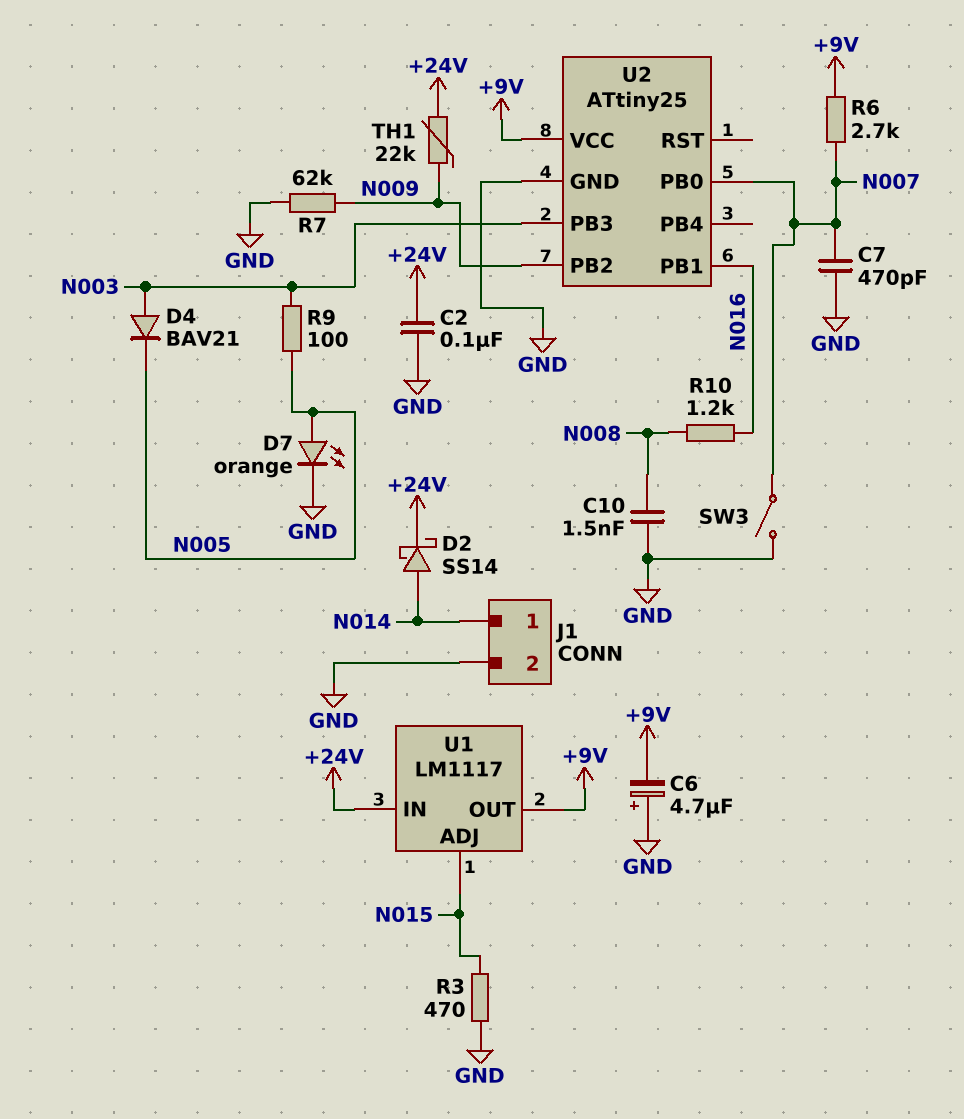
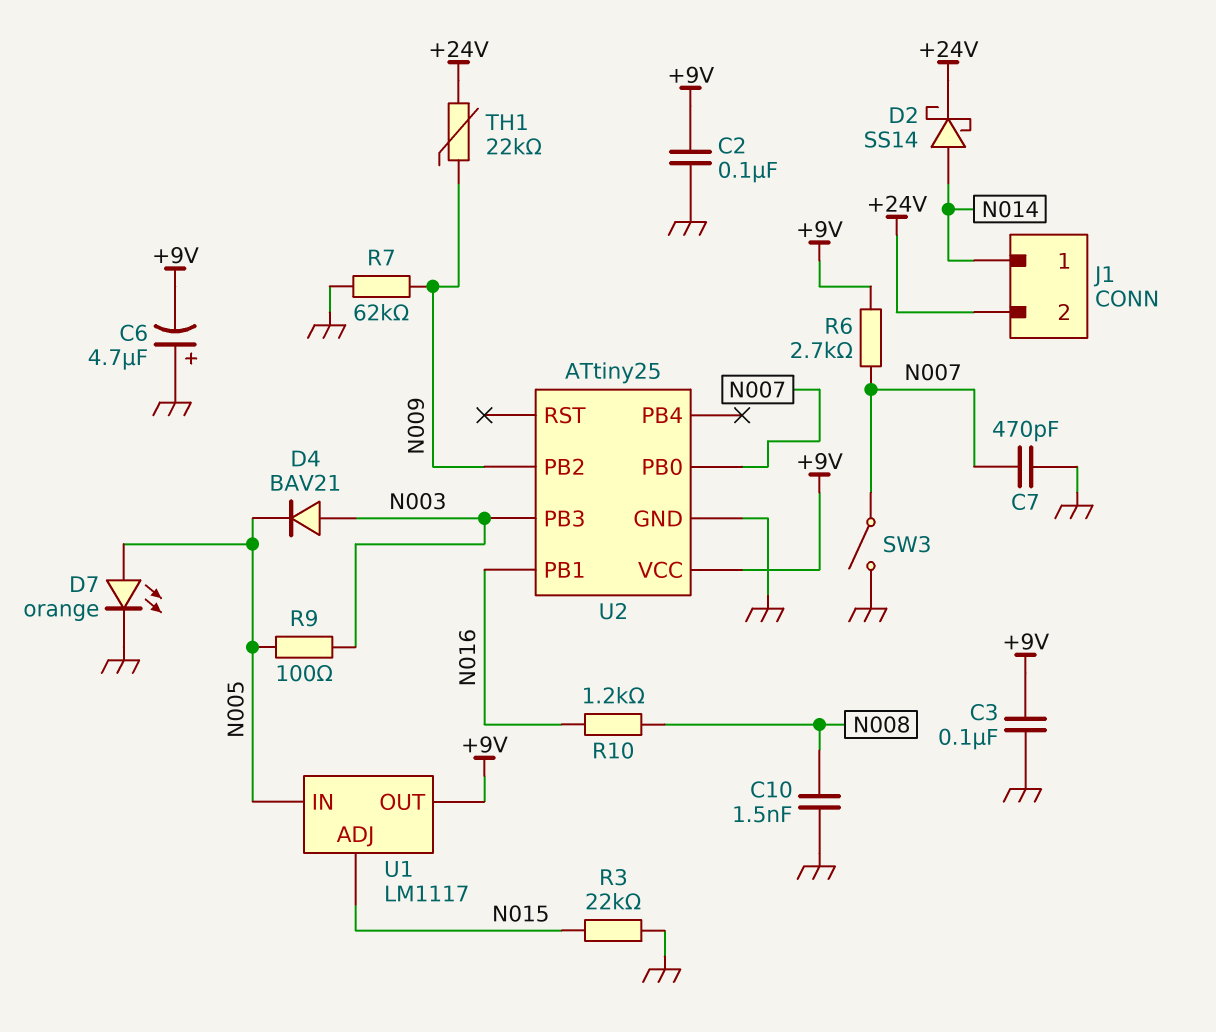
C2: 100nF (+24V, GND) -> 100nF (+9V, GND)
C3: none -> 100nF (+9V, GND)
J1 pin 2: GND -> +24V
R3: 470 (GND, N015) -> 22k (GND, N015)
U1 pin IN: +24V -> N005

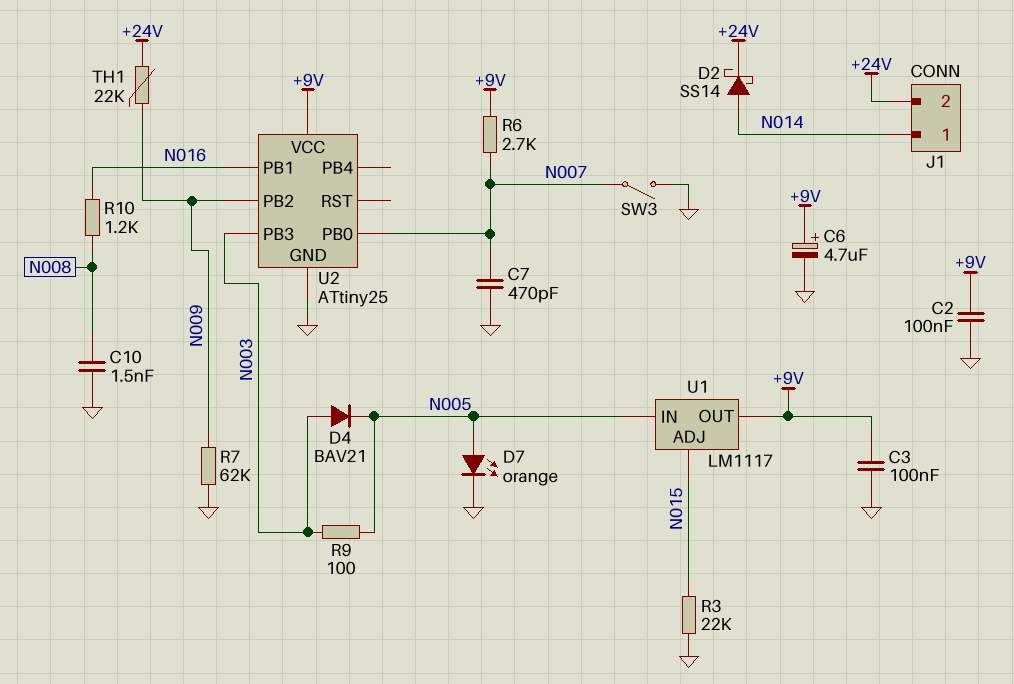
C6: 4.7uF (plus GND, minus +9V) -> 4.7uF (plus +9V, minus GND)

